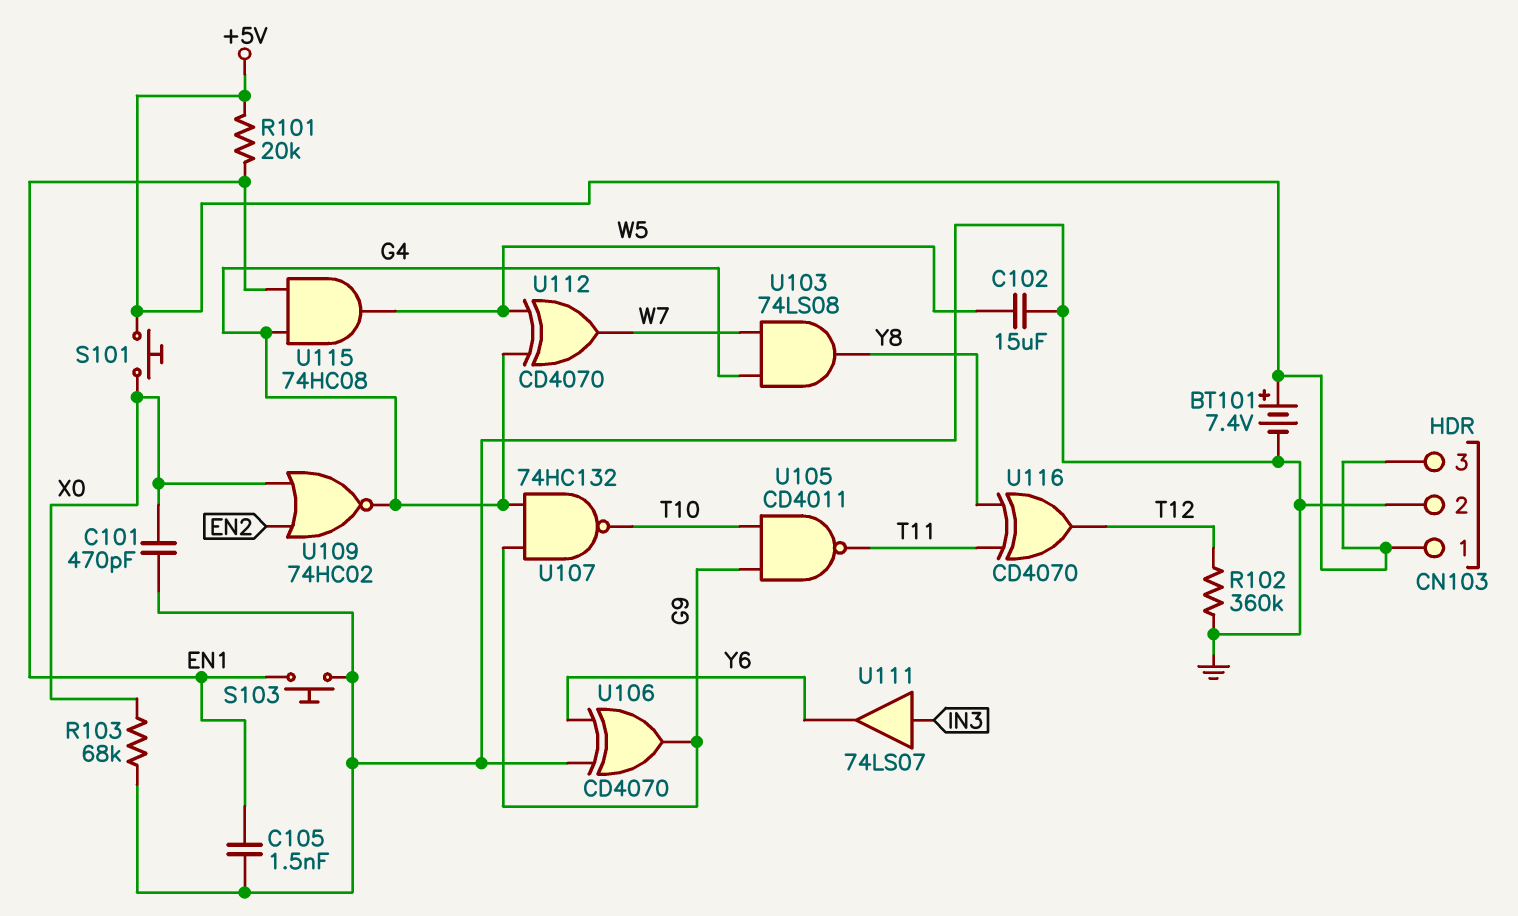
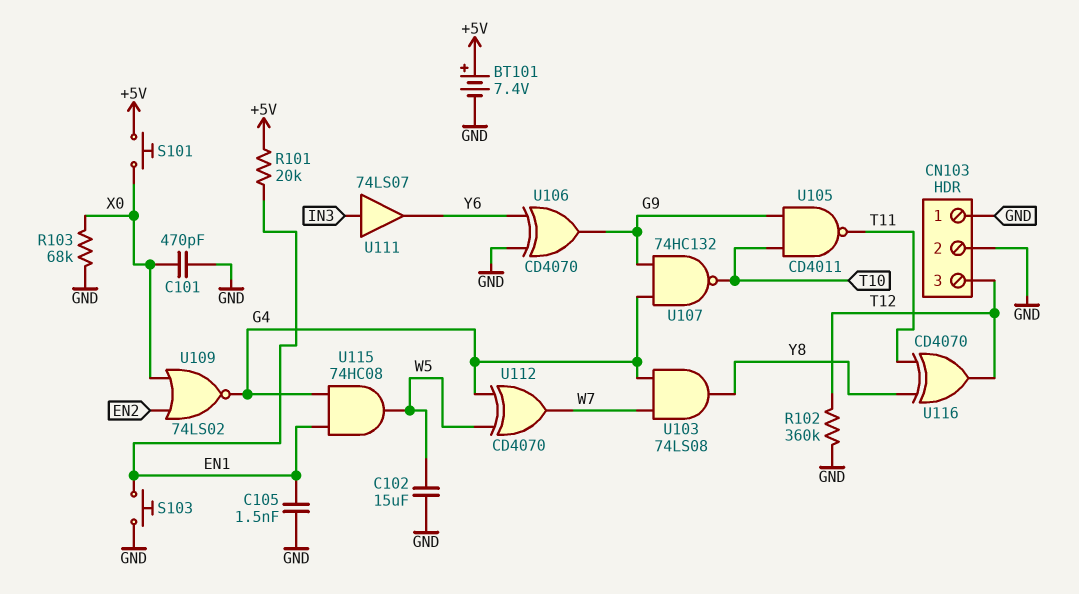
CN103 pin 1: +5V -> GND
CN103 pin 3: +5V -> T12
U109: NOR 74HC02 (in EN2, in X0, out G4) -> NOR 74LS02 (in EN2, in X0, out G4)

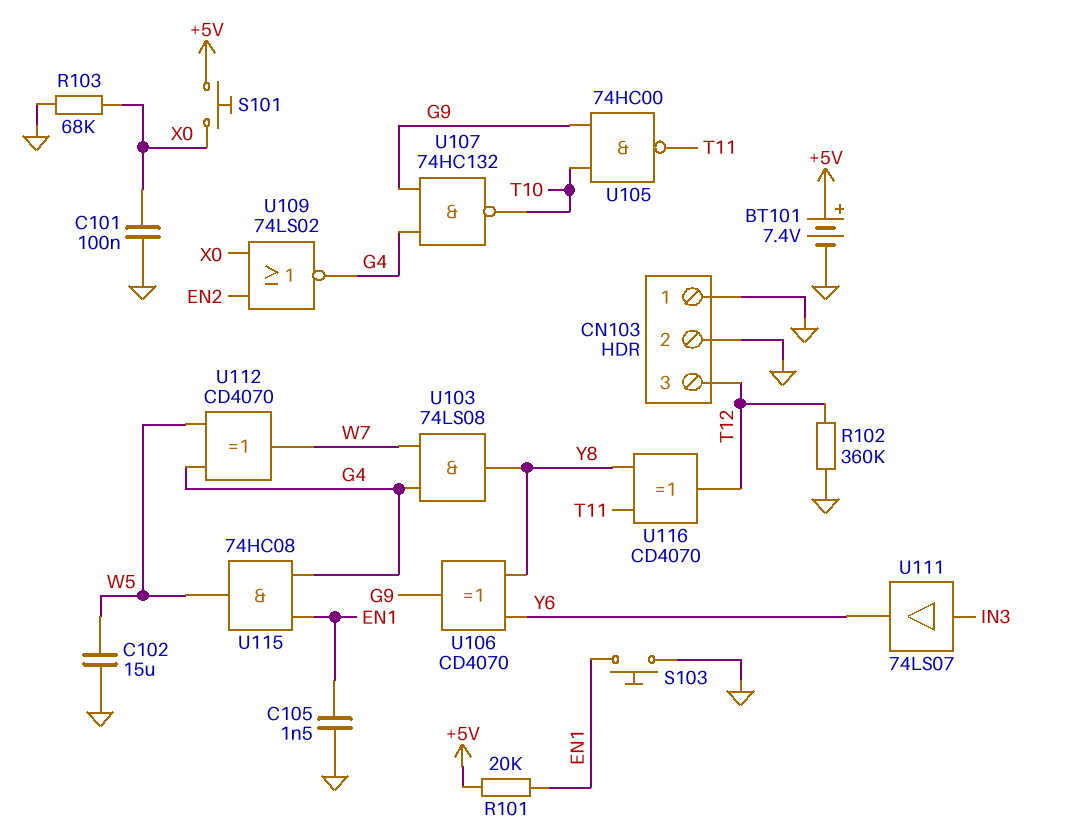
C101: 470pF (GND, X0) -> 100nF (GND, X0)
U105: NAND CD4011 (in G9, in T10, out T11) -> NAND 74HC00 (in G9, in T10, out T11)
U106: XOR CD4070 (in GND, in Y6, out G9) -> XOR CD4070 (in Y6, in Y8, out G9)

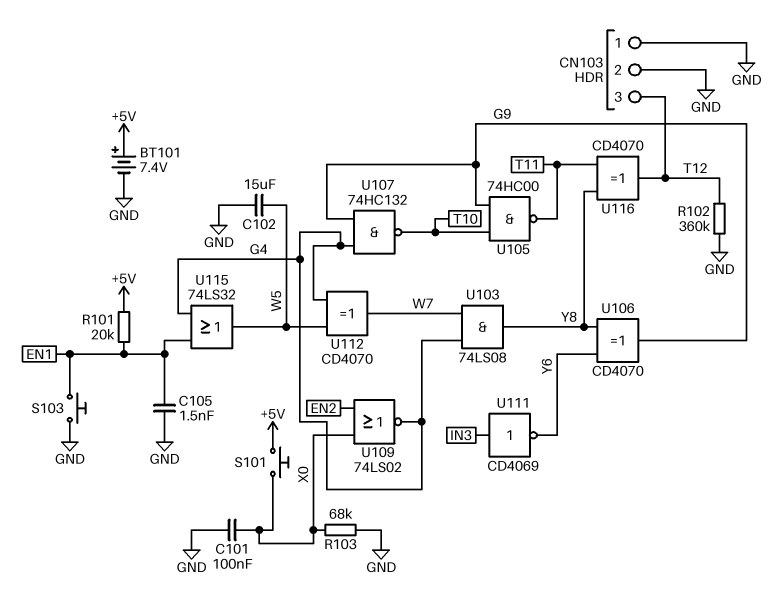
U111: buffer 74LS07 (in IN3, out Y6) -> NOT CD4069 (in IN3, out Y6)
U115: AND 74HC08 (in EN1, in G4, out W5) -> OR 74LS32 (in EN1, in G4, out W5)

